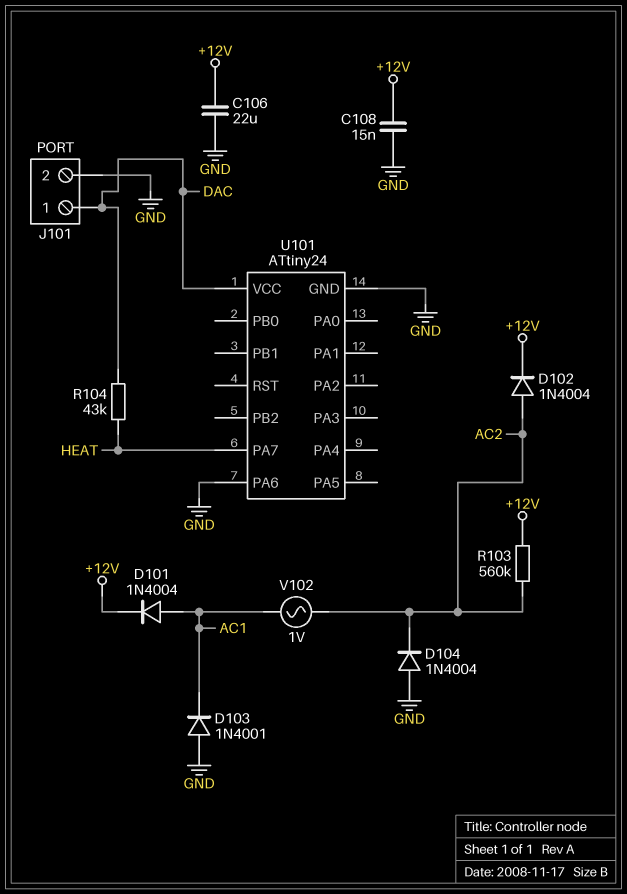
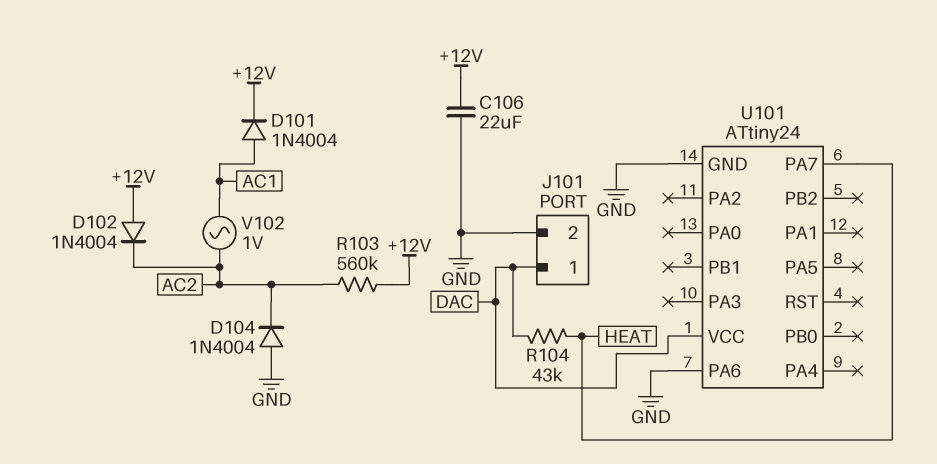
C108: 15nF (+12V, GND) -> none
D102: diode 1N4004 (A AC2, K +12V) -> diode 1N4004 (A +12V, K AC2)
D103: diode 1N4001 (A GND, K AC1) -> none

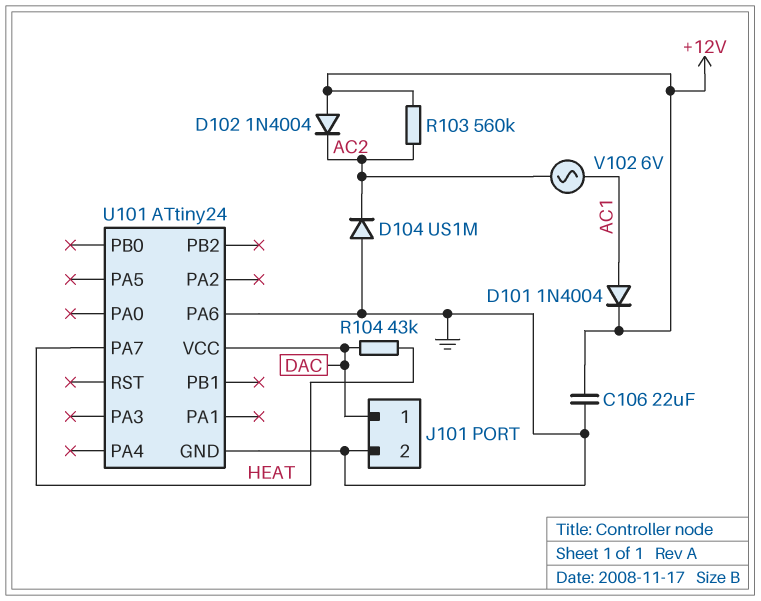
D104: diode 1N4004 (A GND, K AC2) -> diode US1M (A GND, K AC2)
V102: AC 1V (AC1, AC2) -> AC 6V (AC1, AC2)

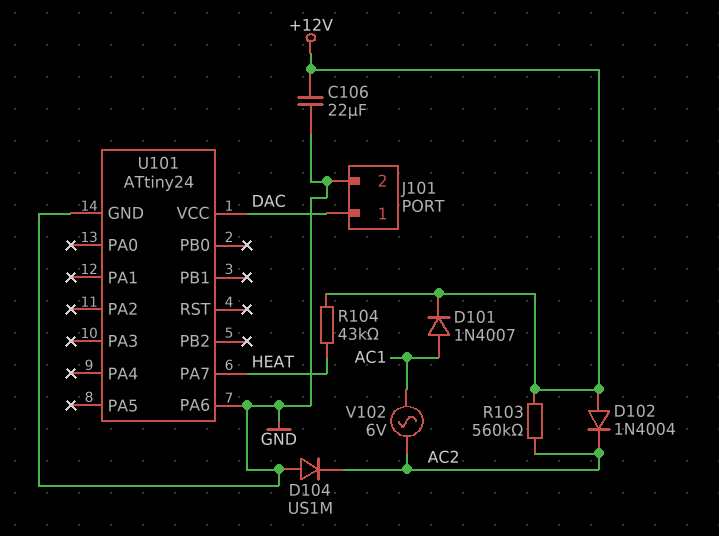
D101: diode 1N4004 (A AC1, K +12V) -> diode 1N4007 (A AC1, K +12V)
R104: 43k (DAC, HEAT) -> 43k (+12V, HEAT)

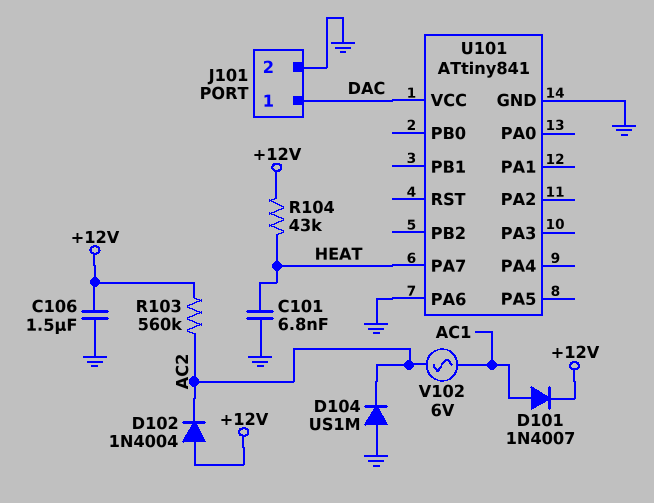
C101: none -> 6.8nF (GND, HEAT)
C106: 22uF (+12V, GND) -> 1.5uF (+12V, GND)
U101: ATtiny24 -> ATtiny841

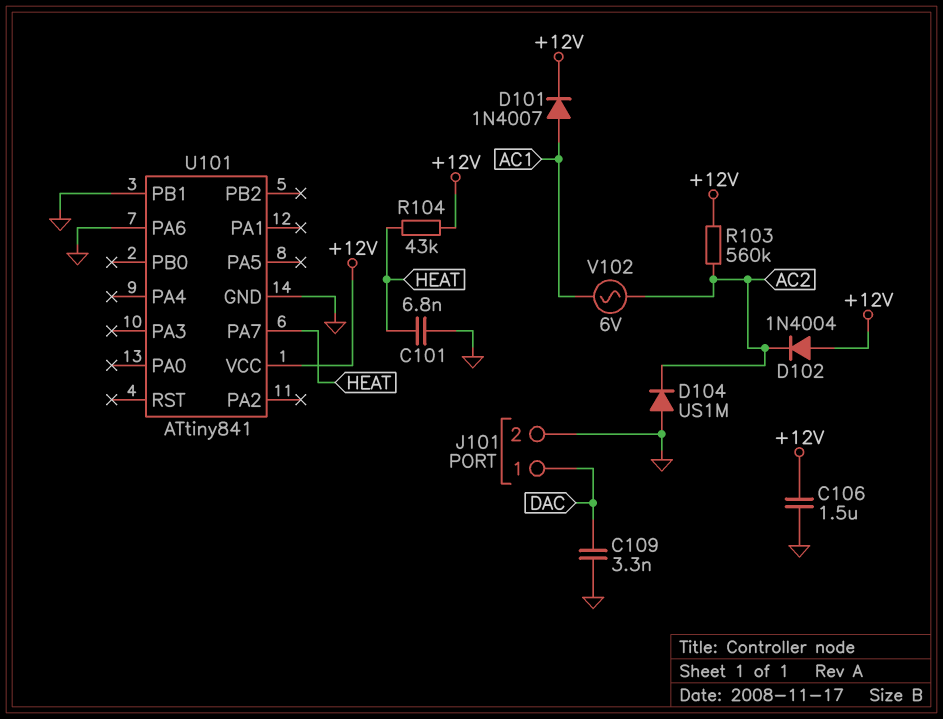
C109: none -> 3.3nF (DAC, GND)
U101 pin PB1: none -> GND
U101 pin VCC: DAC -> +12V

